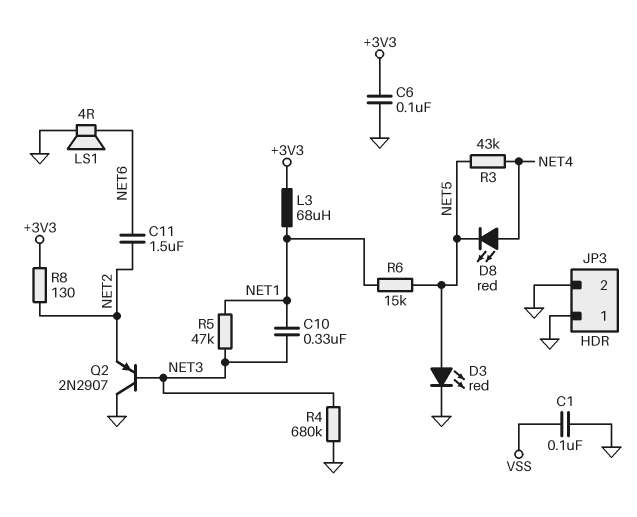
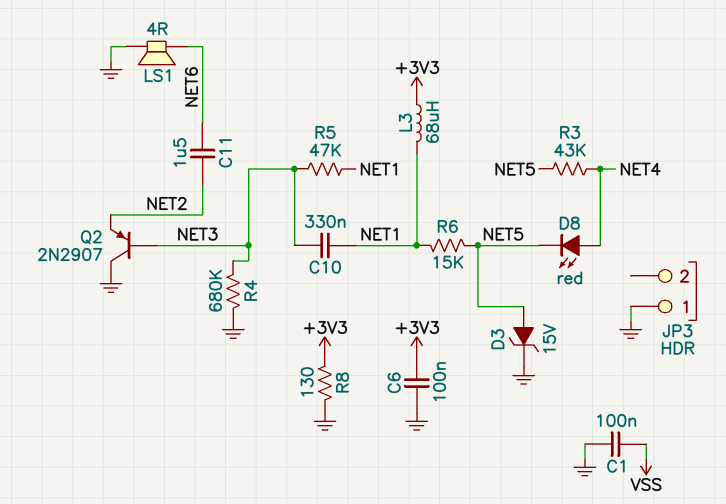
D3: LED red (A NET5, K GND) -> zener 15V (A NET5, K GND)
JP3 pin 2: GND -> none
R8: 130 (+3V3, NET2) -> 130 (+3V3, GND)

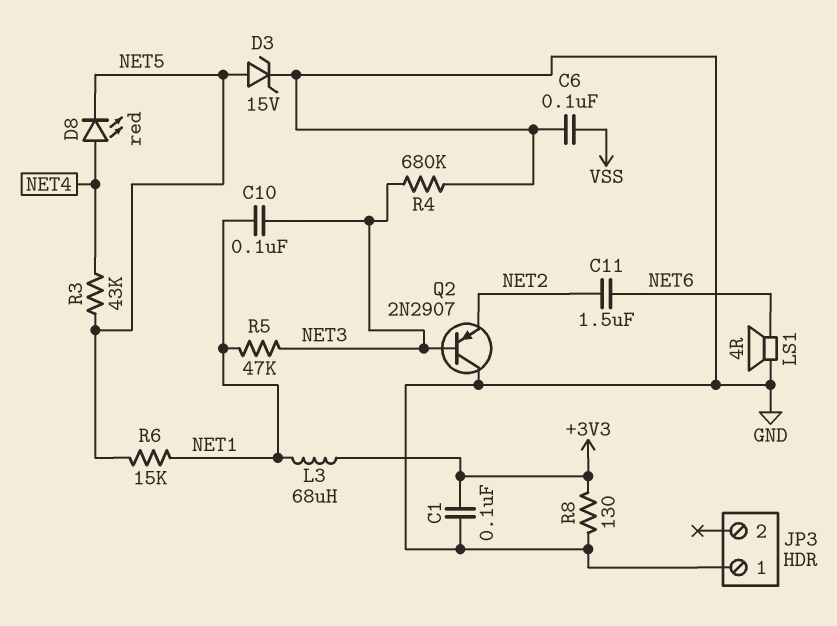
C1: 100nF (GND, VSS) -> 100nF (+3V3, GND)
C6: 100nF (+3V3, GND) -> 100nF (GND, VSS)
C10: 330nF (NET1, NET3) -> 100nF (NET1, NET3)

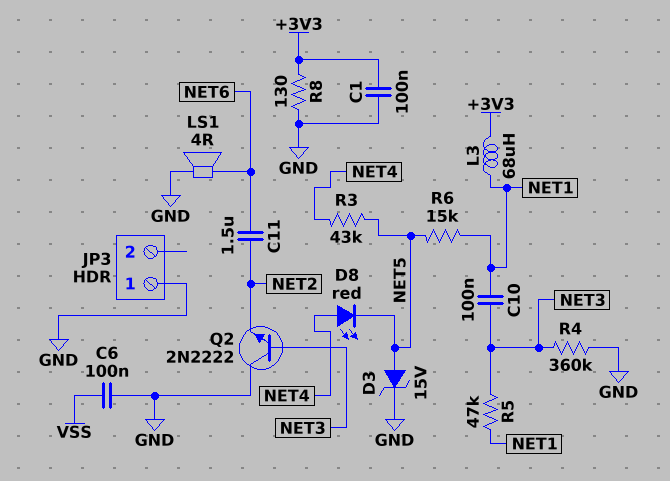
Q2: PNP 2N2907 (B NET3, C GND, E NET2) -> NPN 2N2222 (B NET3, C GND, E NET2)
R4: 680k (GND, NET3) -> 360k (GND, NET3)

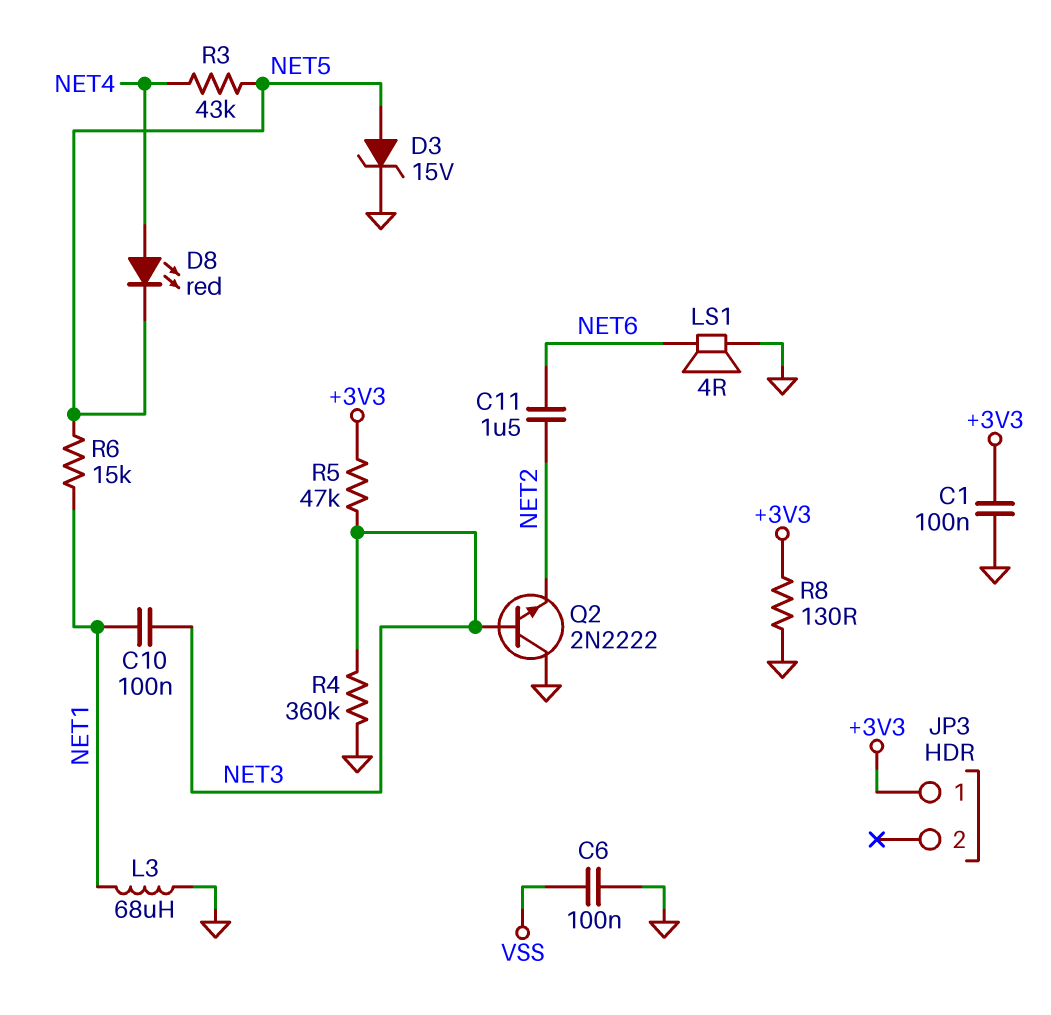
JP3 pin 1: GND -> +3V3
L3: 68uH (+3V3, NET1) -> 68uH (GND, NET1)
R5: 47k (NET1, NET3) -> 47k (+3V3, NET3)

